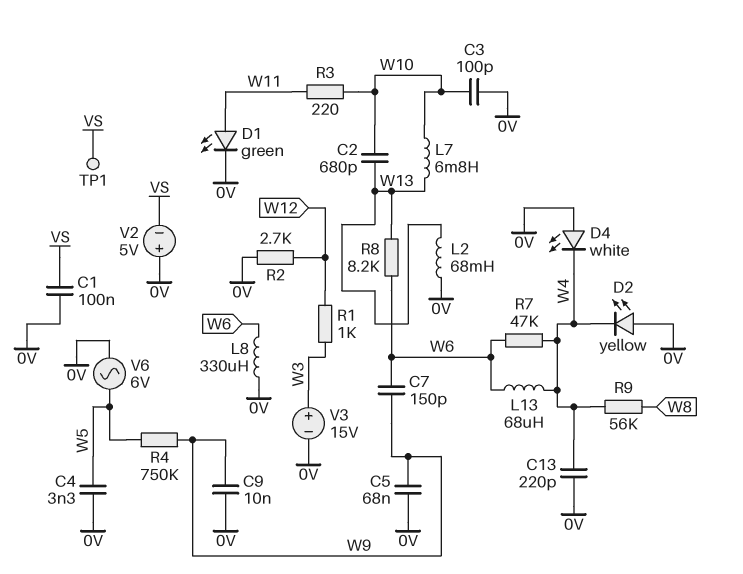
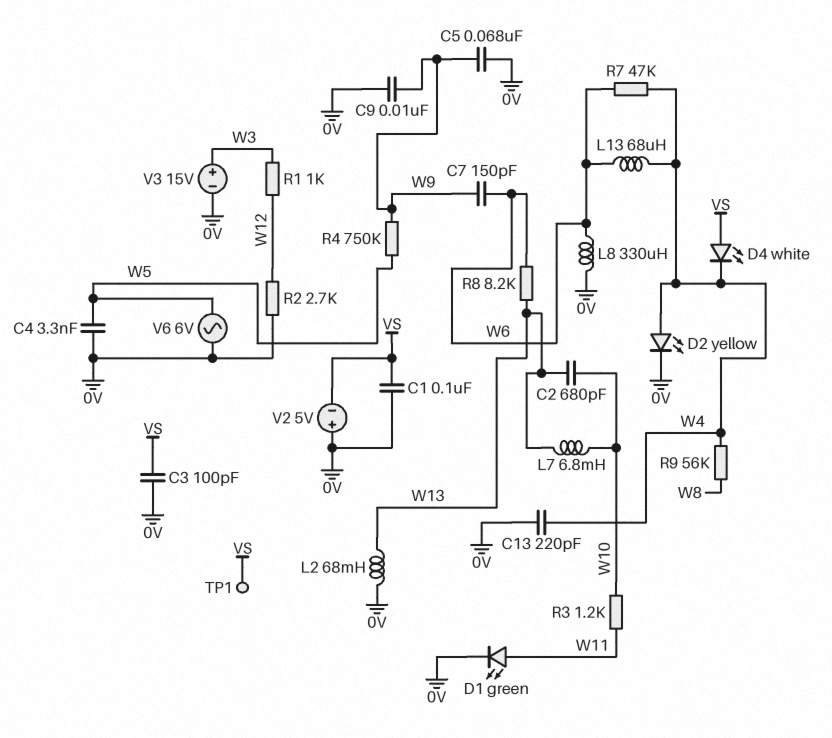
C3: 100pF (0V, W10) -> 100pF (0V, VS)
D2: LED yellow (A 0V, K W4) -> LED yellow (A W4, K 0V)
D4: LED white (A 0V, K W4) -> LED white (A VS, K W4)
R3: 220 (W10, W11) -> 1.2k (W10, W11)

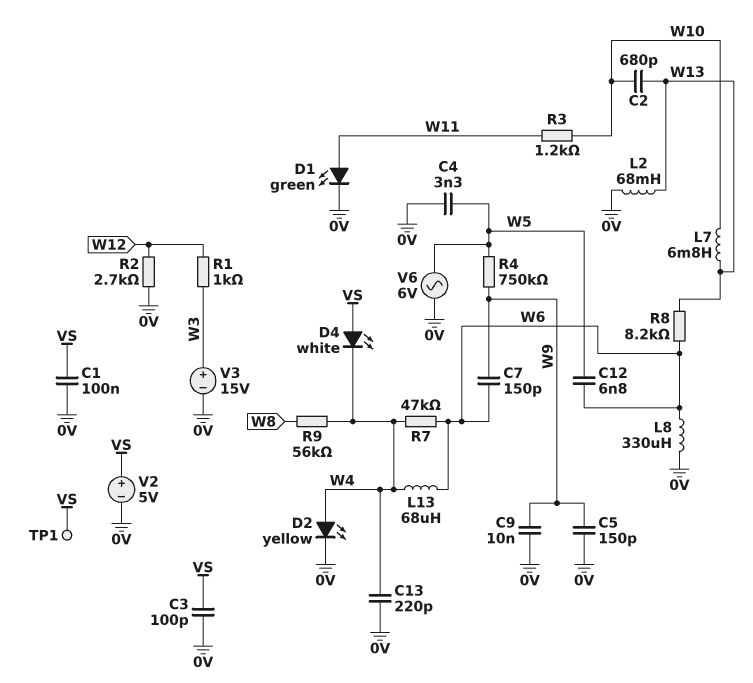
C5: 68nF (0V, W9) -> 150pF (0V, W9)
C12: none -> 6.8nF (W5, W6)
V2: 5V (plus 0V, minus VS) -> 5V (plus VS, minus 0V)

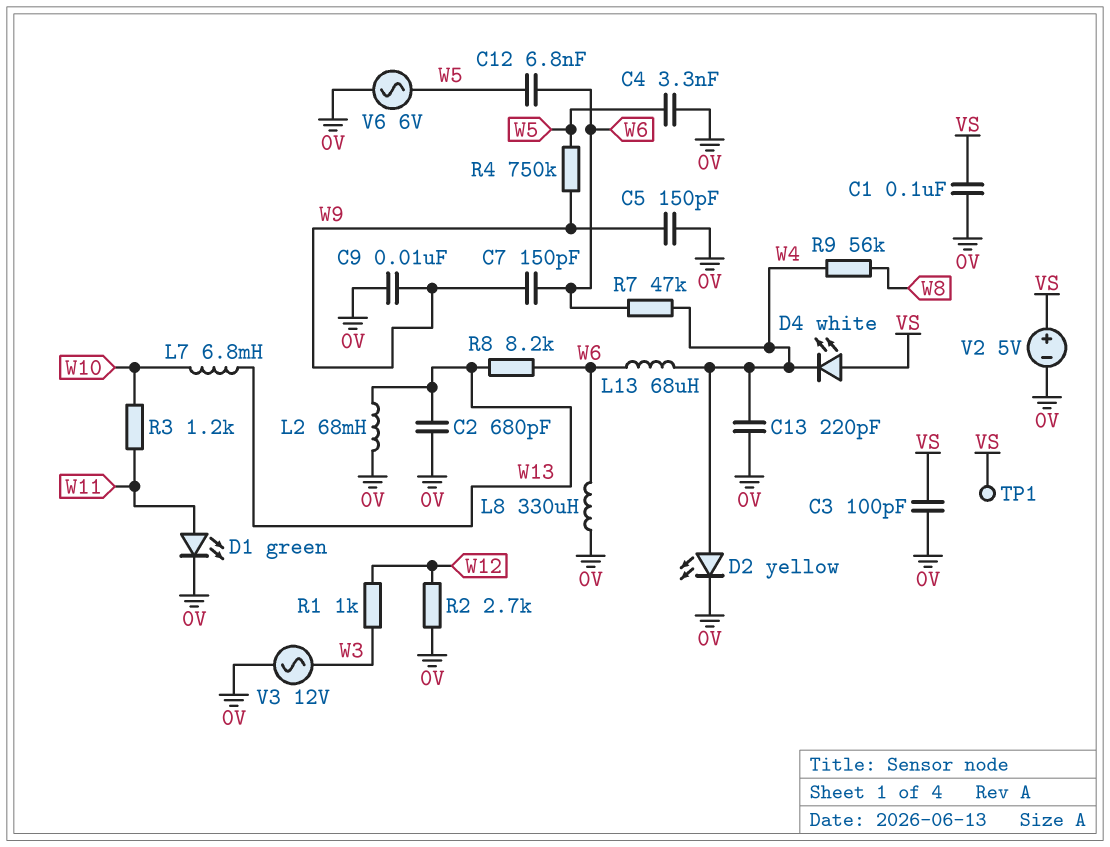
C2: 680pF (W10, W13) -> 680pF (0V, W13)
V3: 15V (plus W3, minus 0V) -> AC 12V (0V, W3)

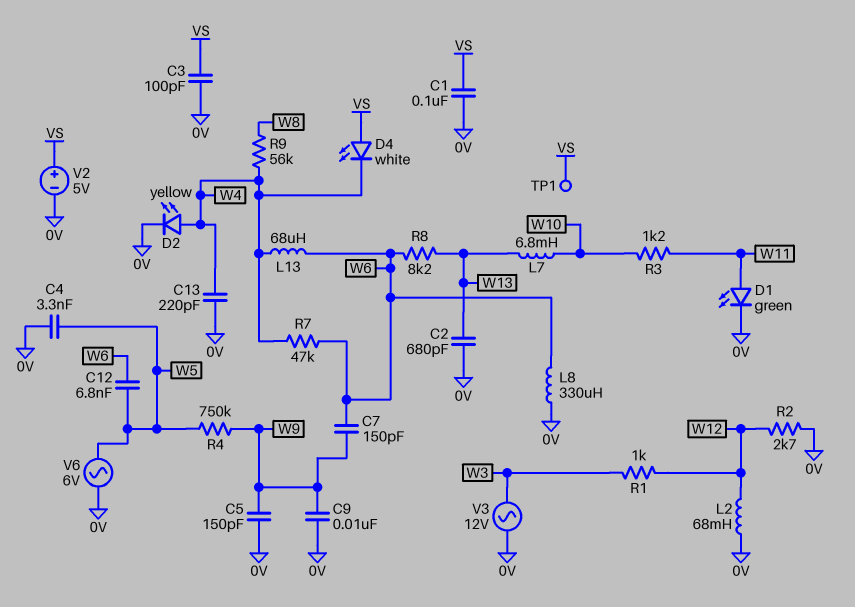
L2: 68mH (0V, W13) -> 68mH (0V, W12)

